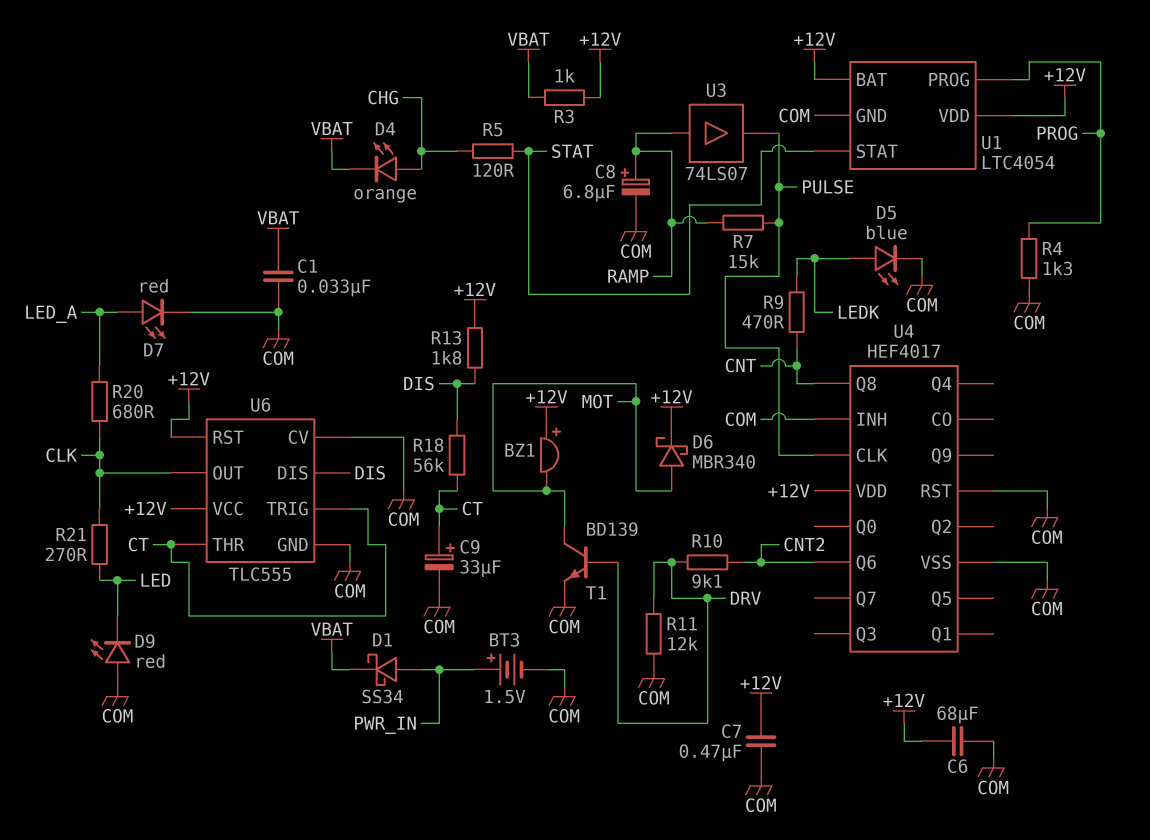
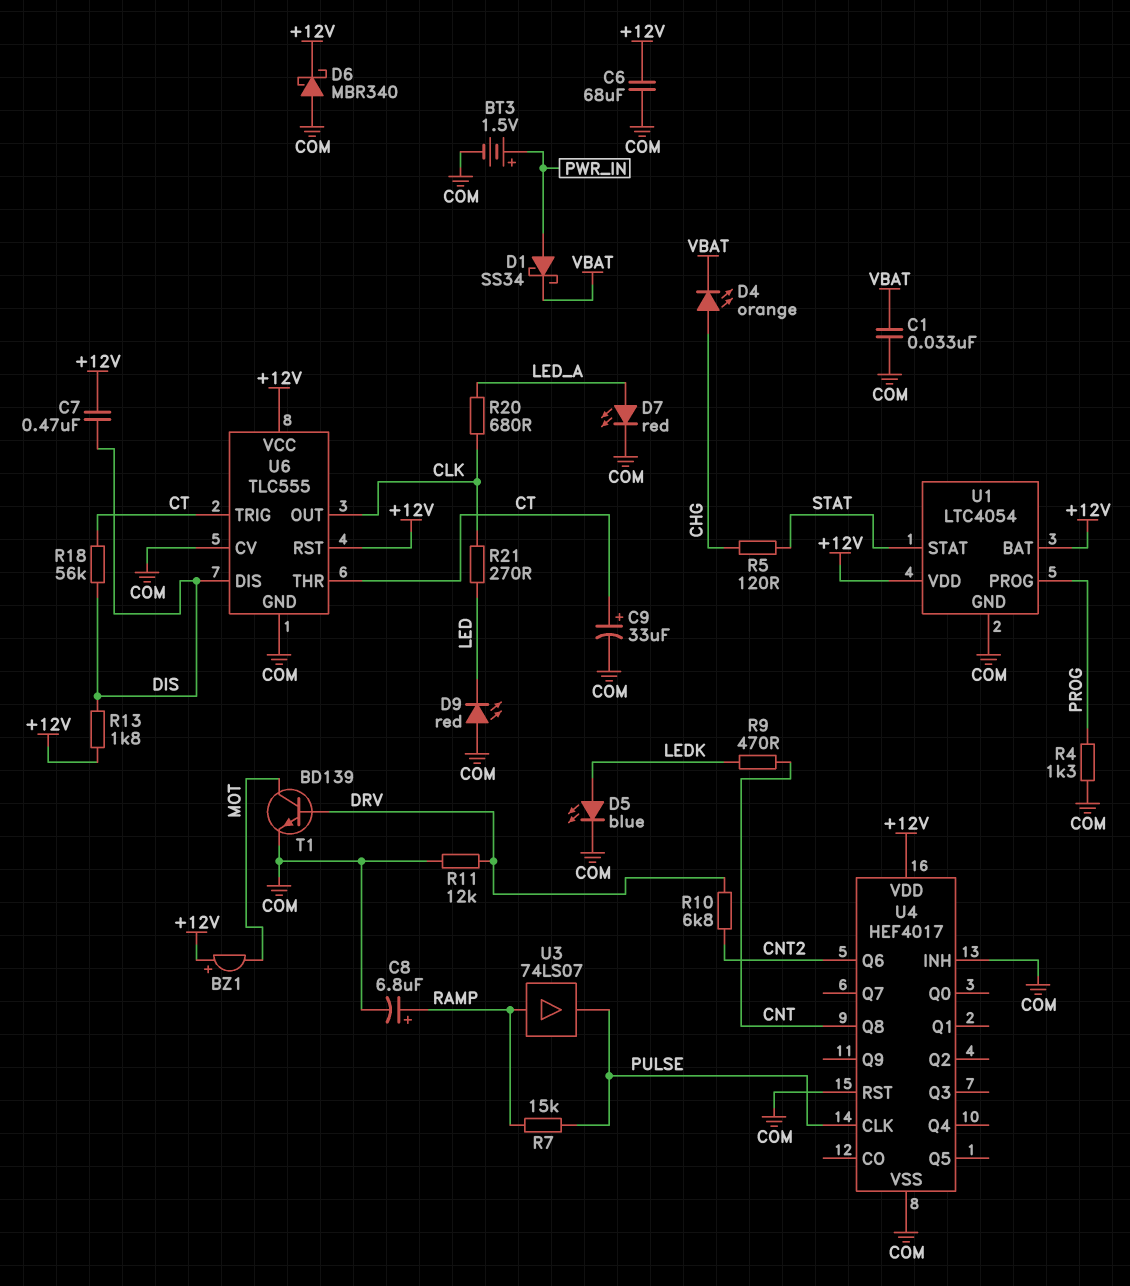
C7: 470nF (+12V, COM) -> 470nF (+12V, DIS)
D6: schottky MBR340 (A MOT, K +12V) -> schottky MBR340 (A COM, K +12V)
R3: 1k (+12V, VBAT) -> none
R10: 9.1k (CNT2, DRV) -> 6.8k (CNT2, DRV)

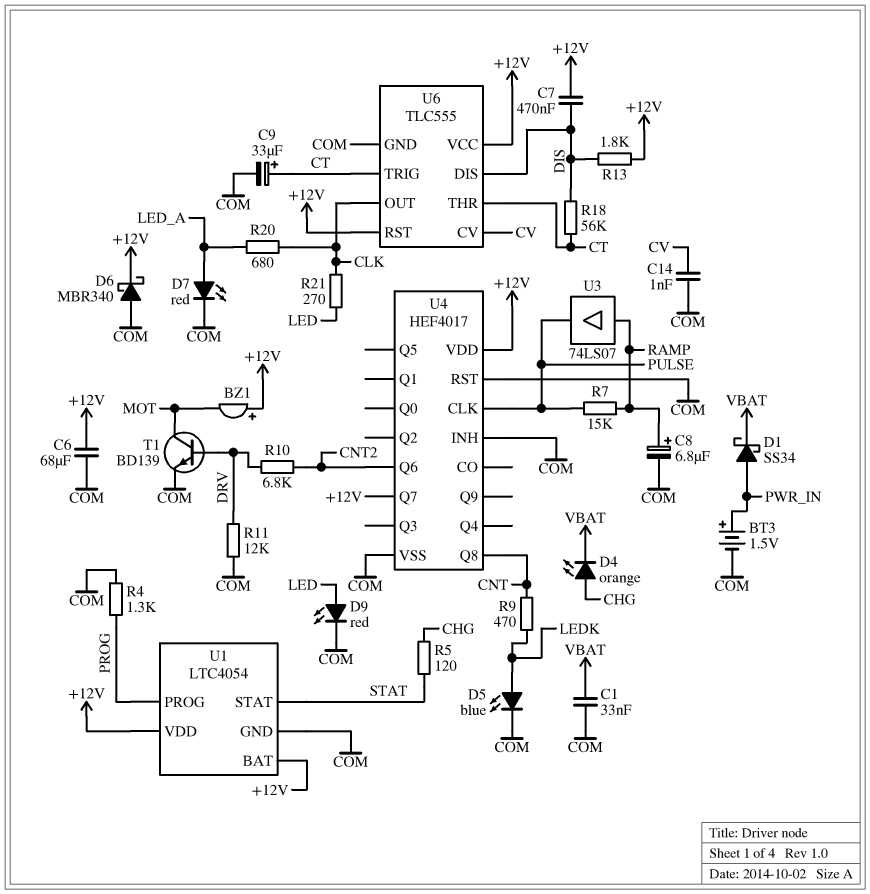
C14: none -> 1nF (COM, CV)
D9: LED red (A COM, K LED) -> LED red (A LED, K COM)
U4 pin Q7: none -> +12V
U6 pin CV: COM -> CV

